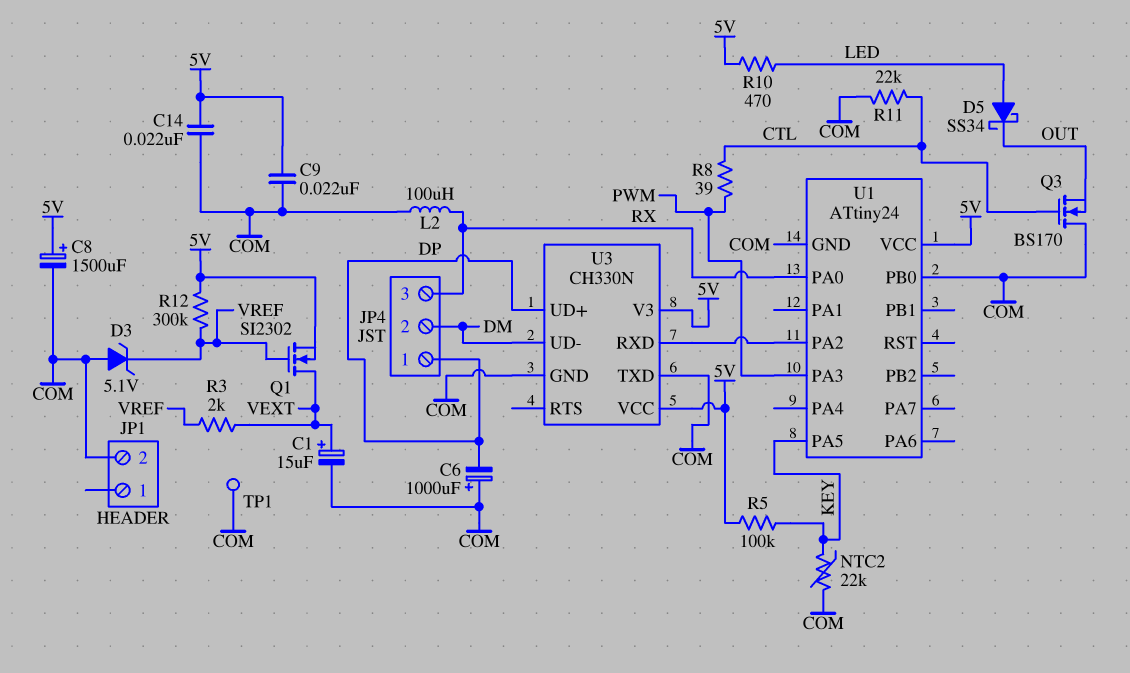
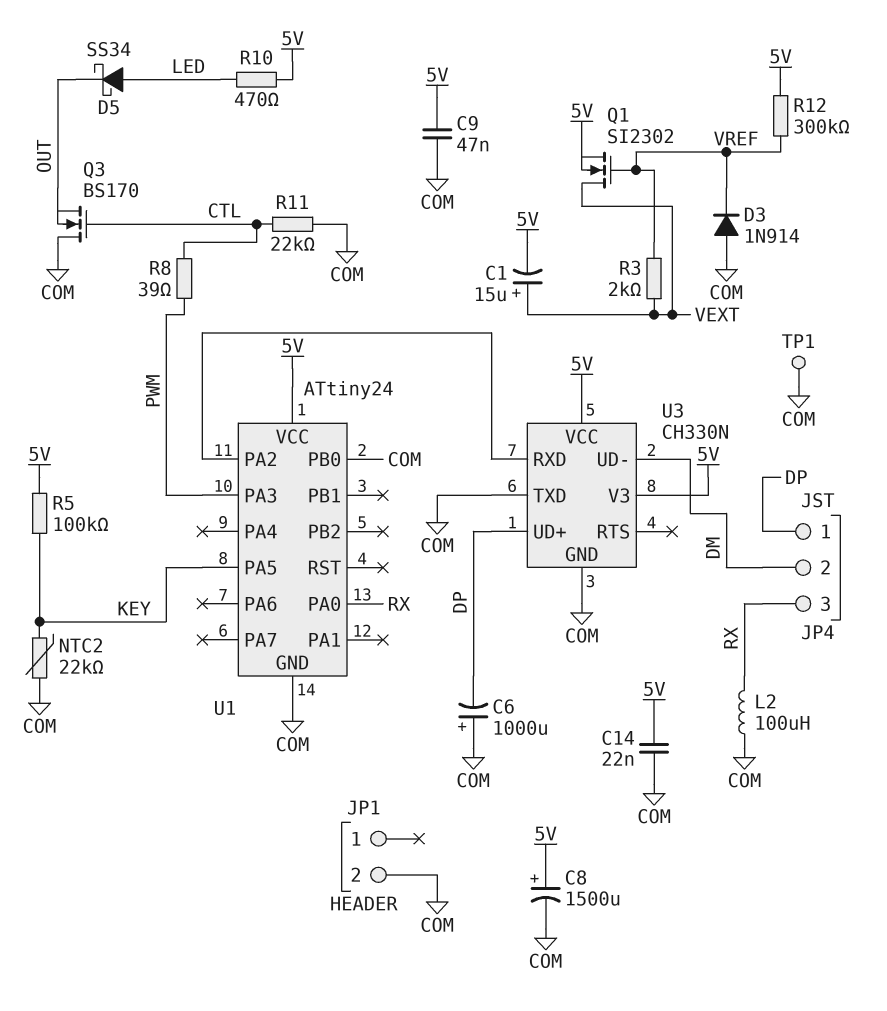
C1: 15uF (plus VEXT, minus COM) -> 15uF (plus VEXT, minus 5V)
C9: 22nF (5V, COM) -> 47nF (5V, COM)
D3: zener 5.1V (A COM, K VREF) -> diode 1N914 (A COM, K VREF)

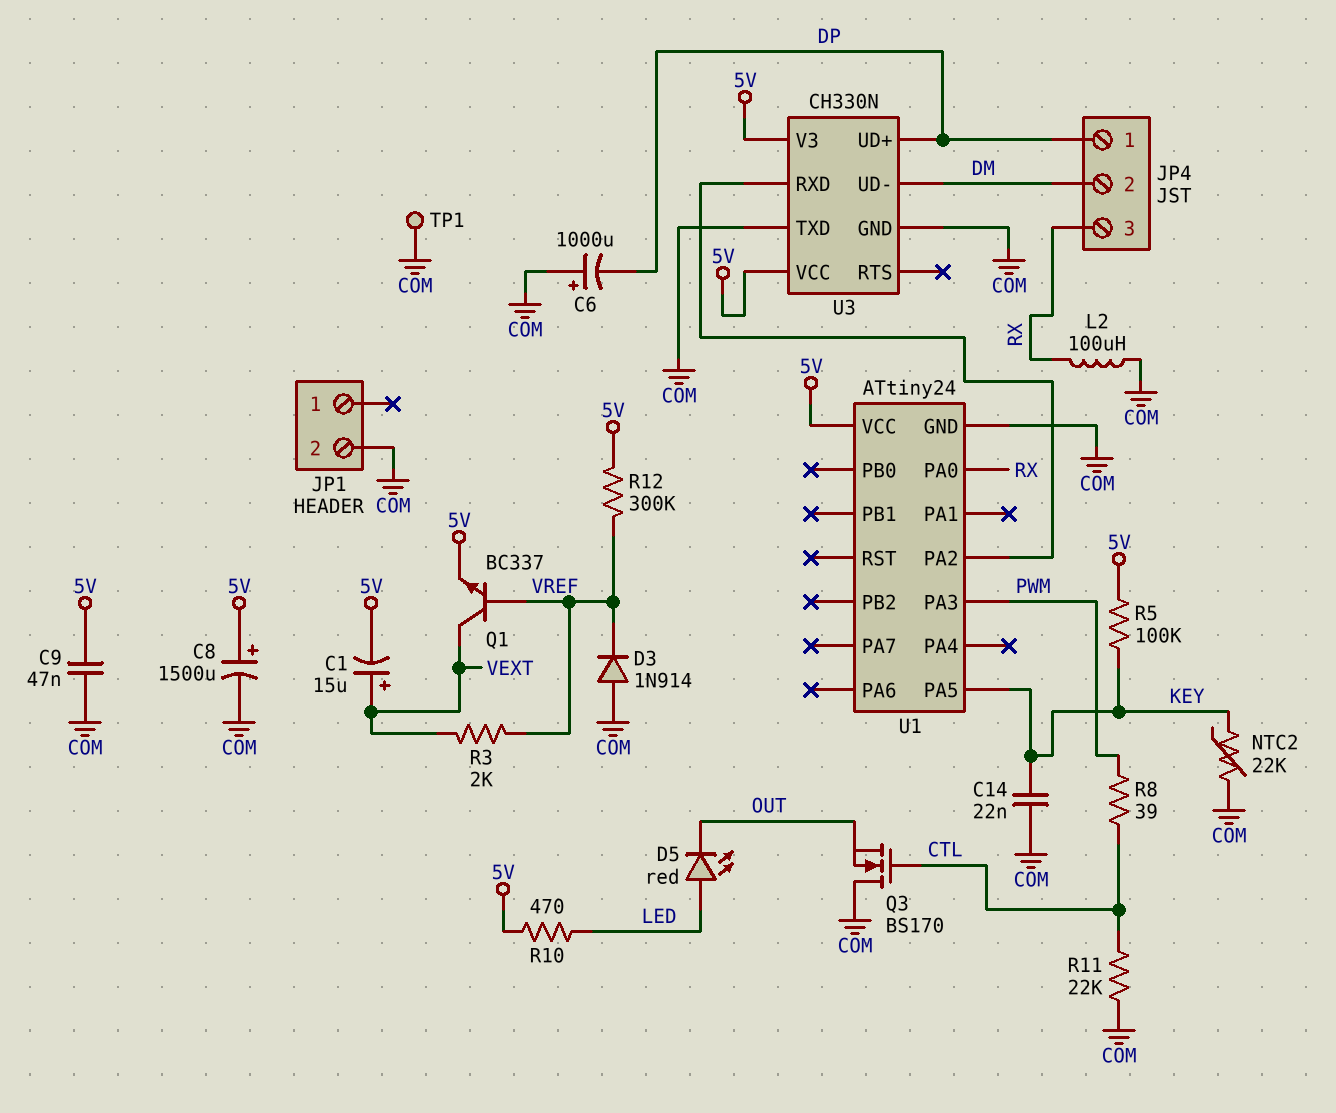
C14: 22nF (5V, COM) -> 22nF (COM, KEY)
D5: schottky SS34 (A LED, K OUT) -> LED red (A LED, K OUT)
Q1: NMOS SI2302 (G VREF, D VEXT, S 5V) -> NPN BC337 (B VREF, C VEXT, E 5V)
U1 pin PB0: COM -> none

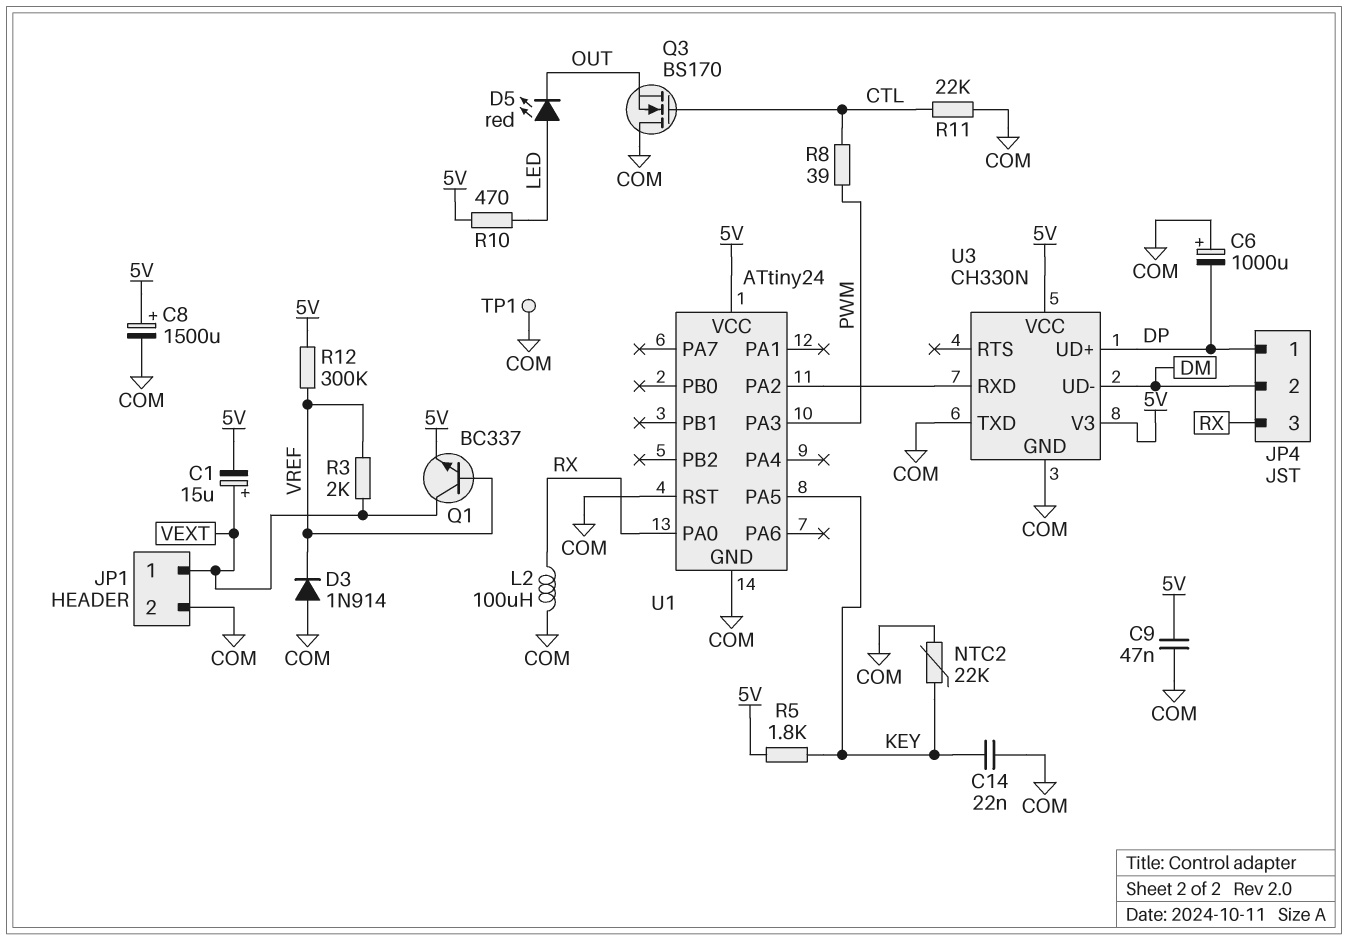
JP1 pin 1: none -> VEXT
R5: 100k (5V, KEY) -> 1.8k (5V, KEY)
U1 pin RST: none -> COM

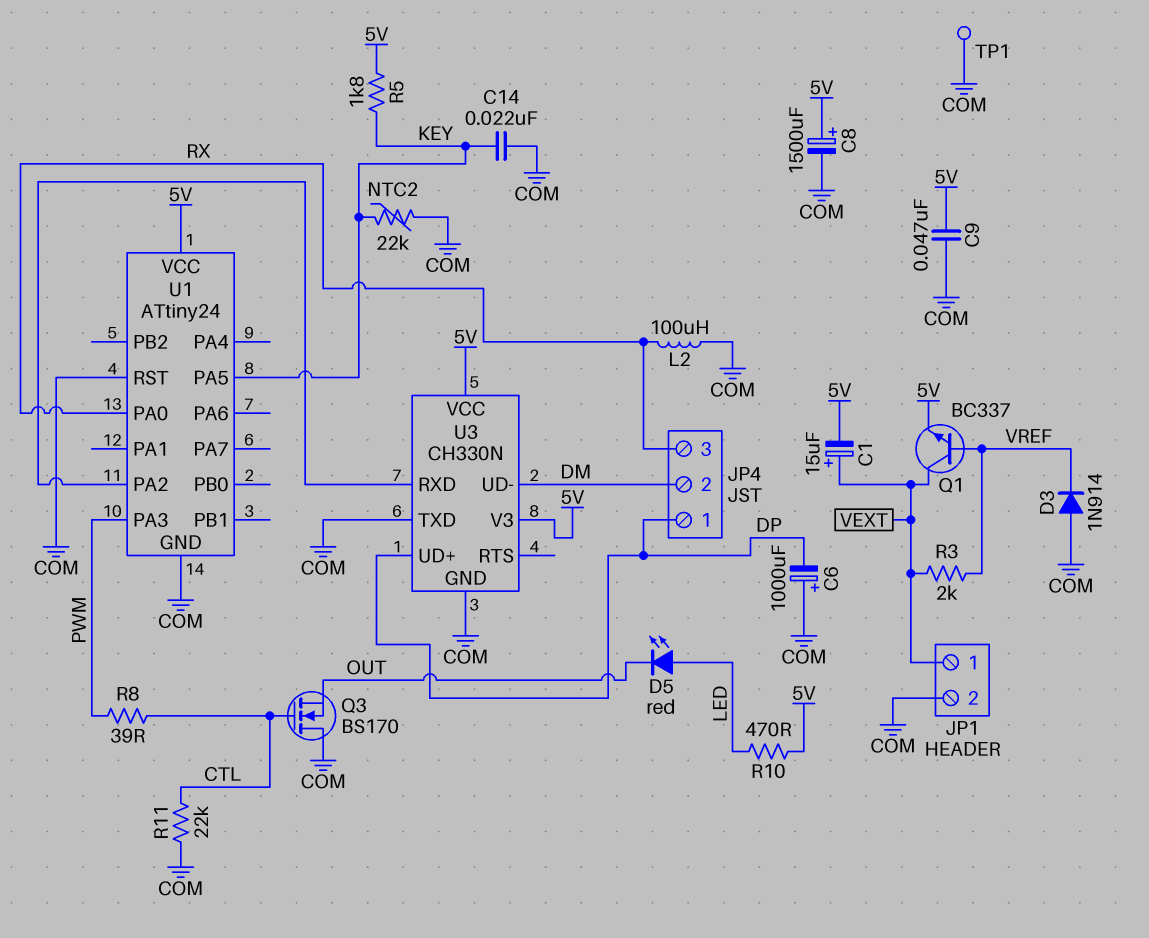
R12: 300k (5V, VREF) -> none

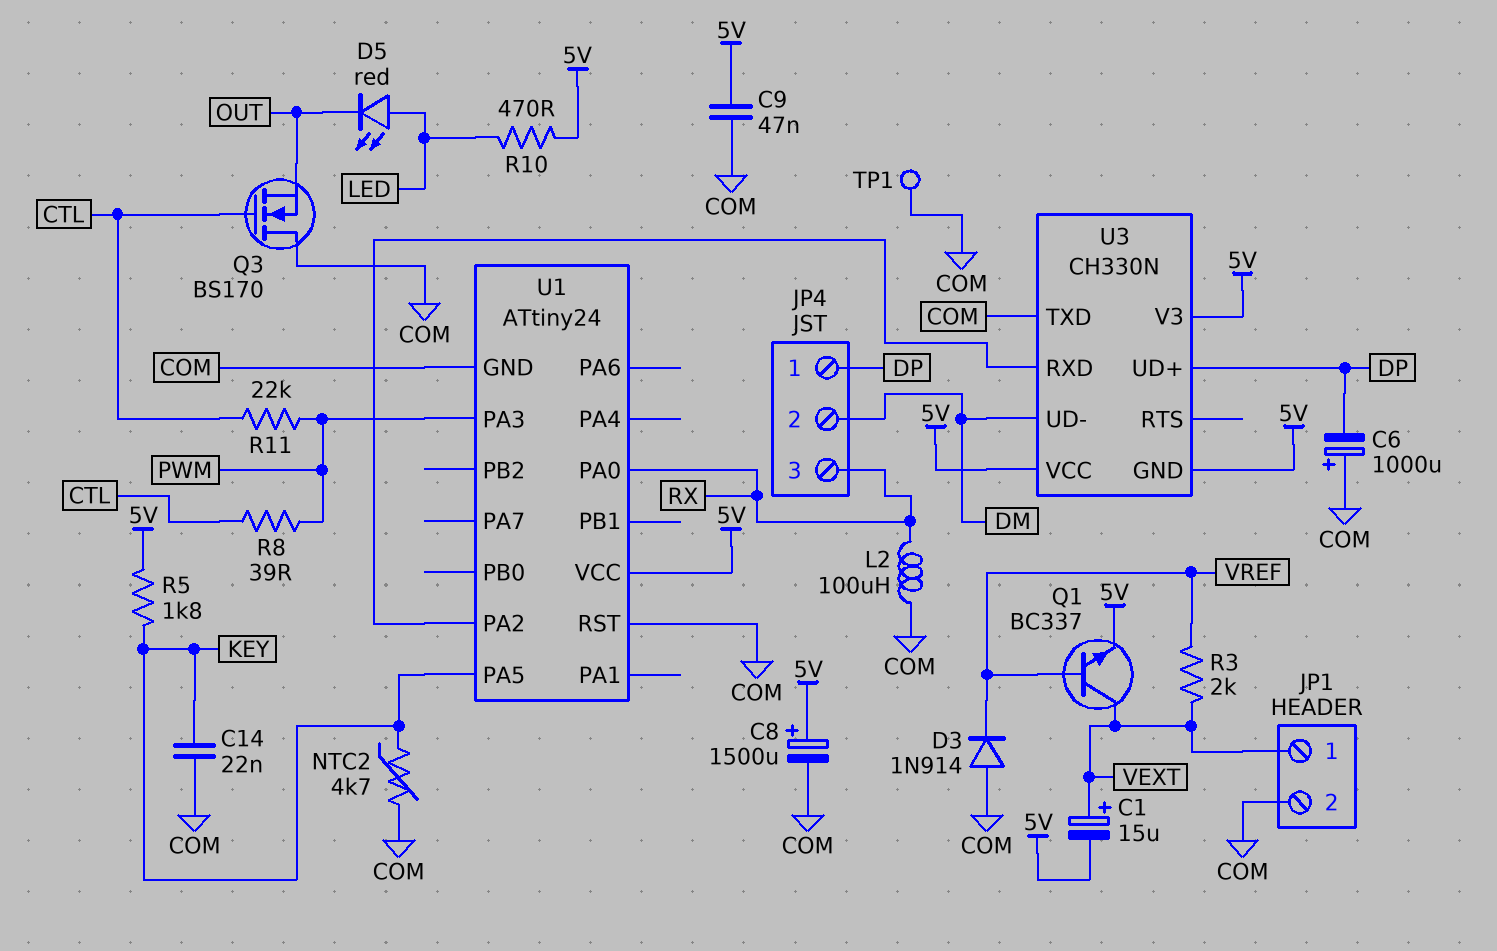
NTC2: 22k (COM, KEY) -> 4.7k (COM, KEY)
R11: 22k (COM, CTL) -> 22k (CTL, PWM)
U3 pin GND: COM -> 5V

